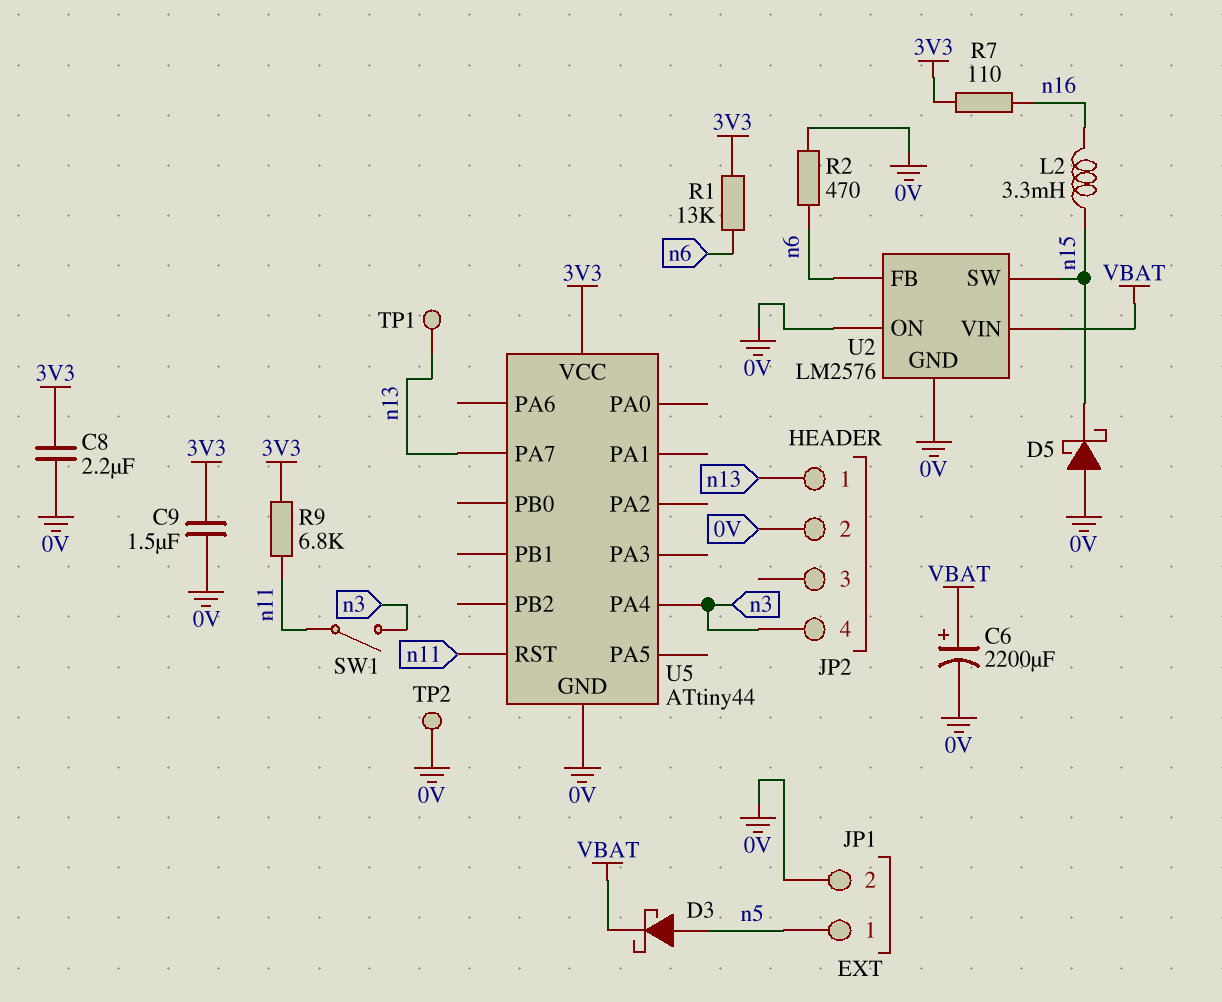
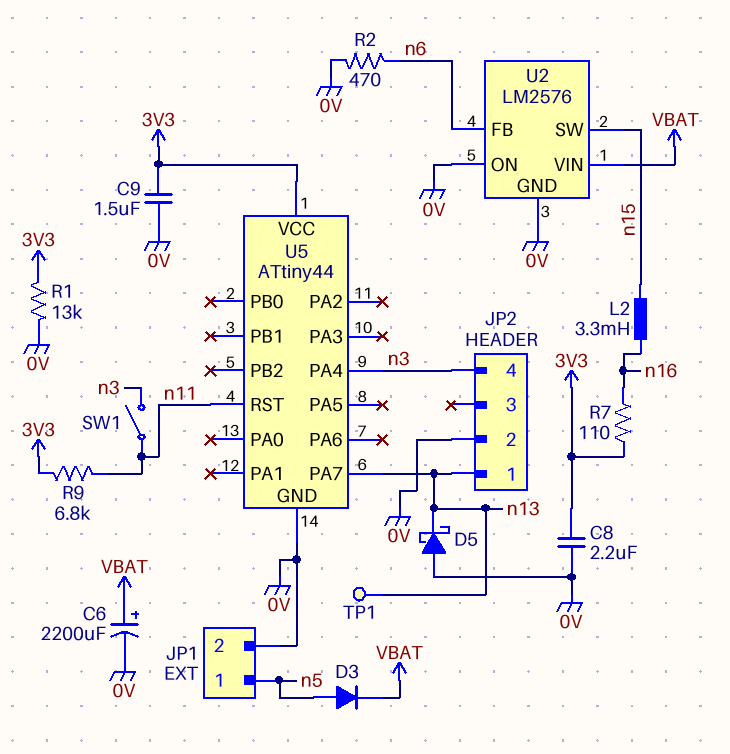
D3: schottky (A n5, K VBAT) -> diode (A n5, K VBAT)
D5: schottky (A 0V, K n15) -> schottky (A 0V, K n13)
R1: 13k (3V3, n6) -> 13k (0V, 3V3)
TP2: test point (0V) -> none

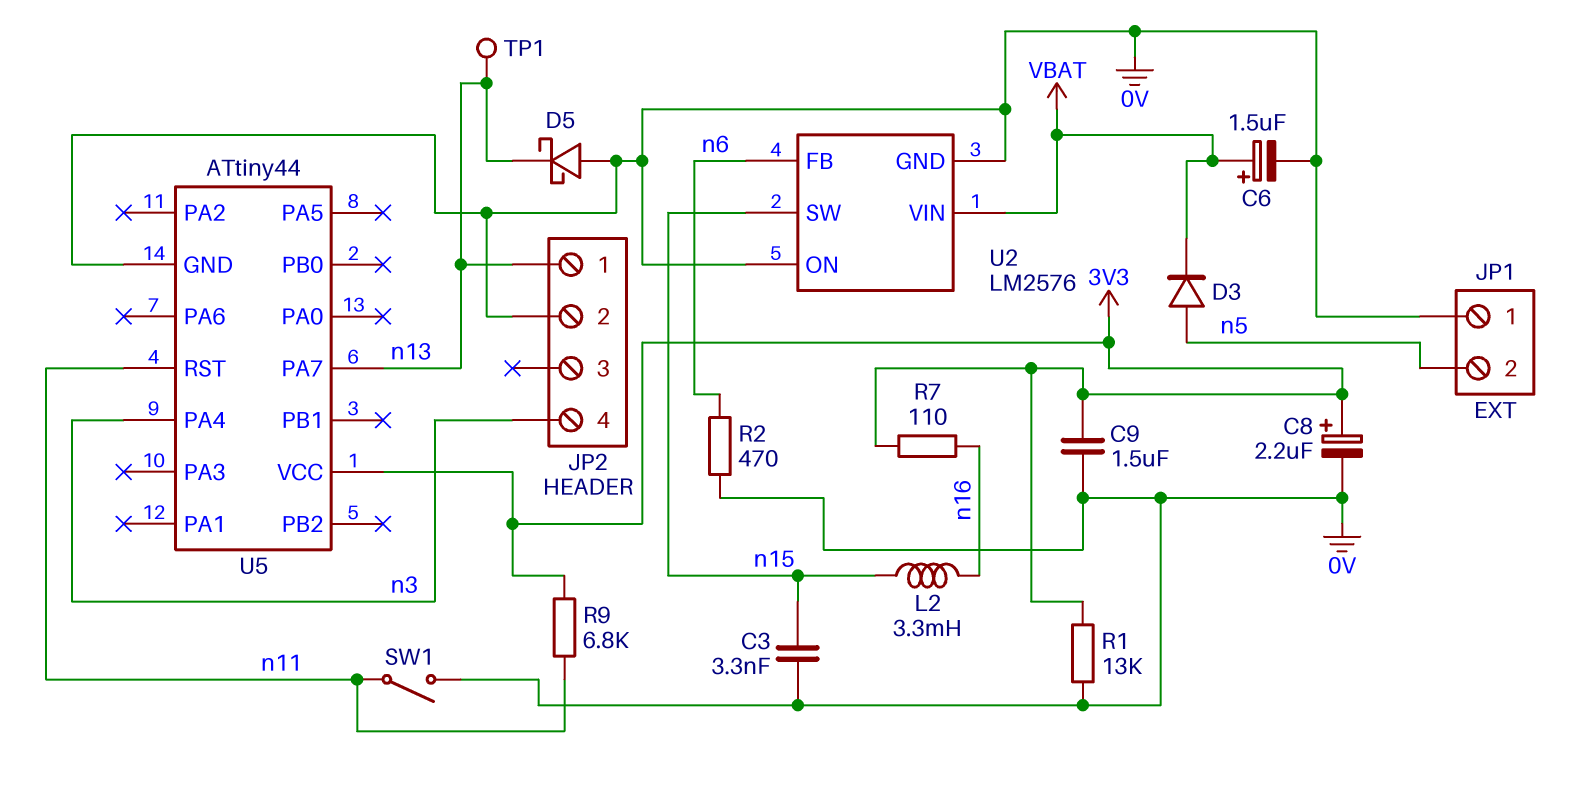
C3: none -> 3.3nF (0V, n15)
C6: 2200uF (plus VBAT, minus 0V) -> 1.5uF (plus VBAT, minus 0V)
C8: 2.2uF (0V, 3V3) -> 2.2uF (plus 3V3, minus 0V)
JP1 pin 1: n5 -> 0V
JP1 pin 2: 0V -> n5
SW1: switch (n3, n11) -> switch (0V, n11)

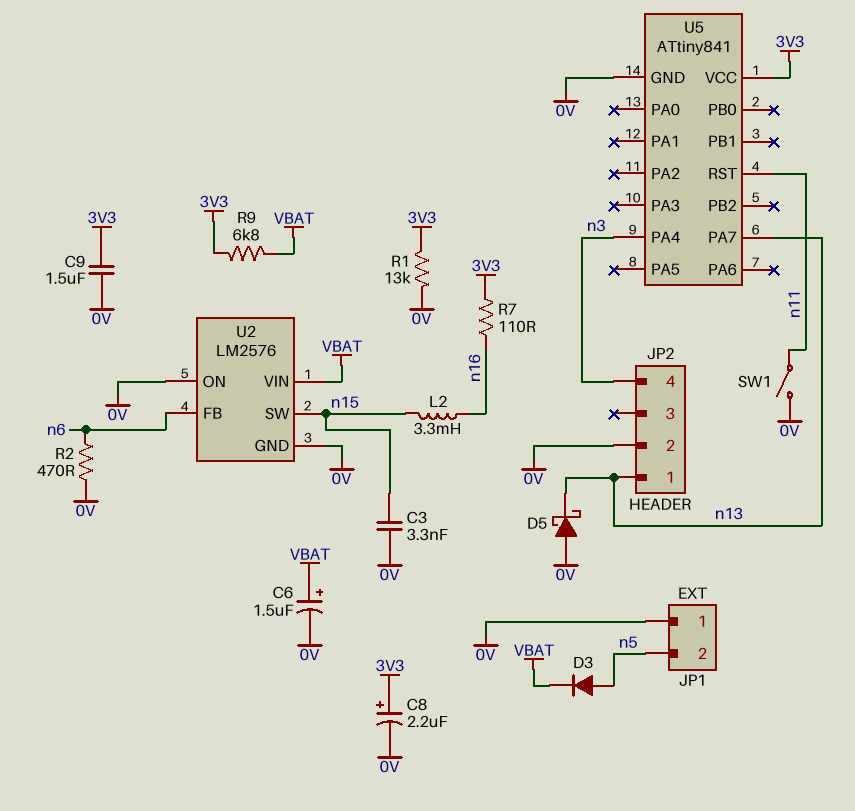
R9: 6.8k (3V3, n11) -> 6.8k (3V3, VBAT)
TP1: test point (n13) -> none
U5: ATtiny44 -> ATtiny841

